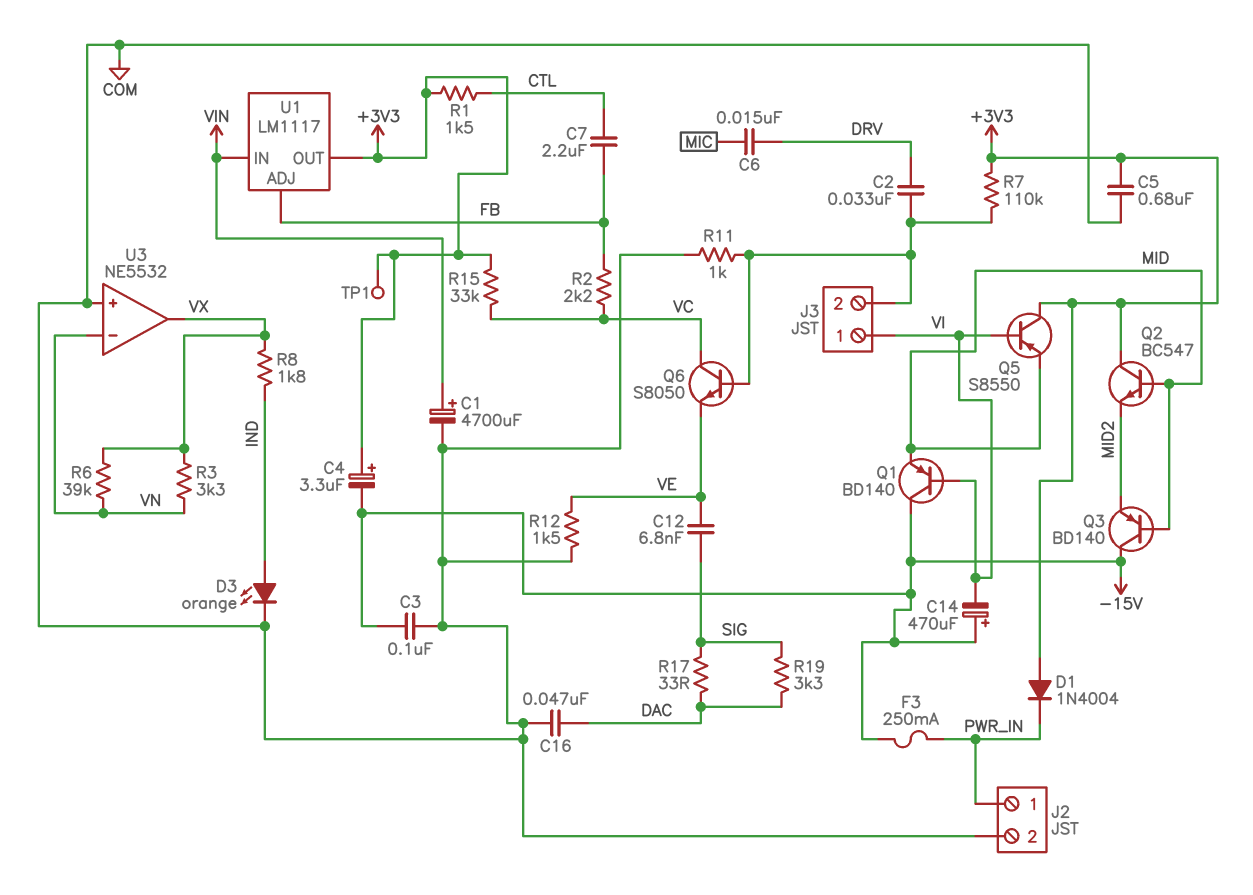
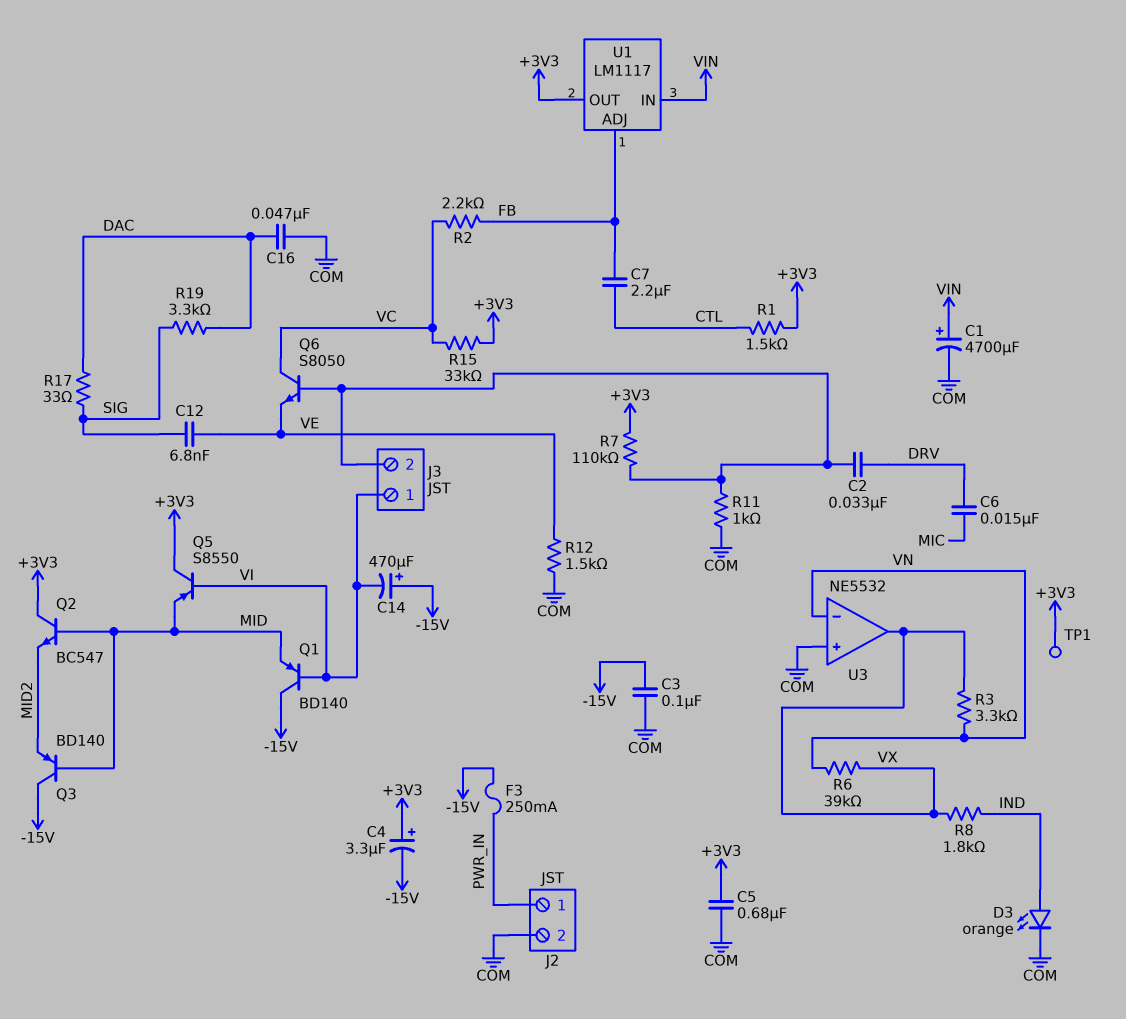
D1: diode 1N4004 (A +3V3, K PWR_IN) -> none

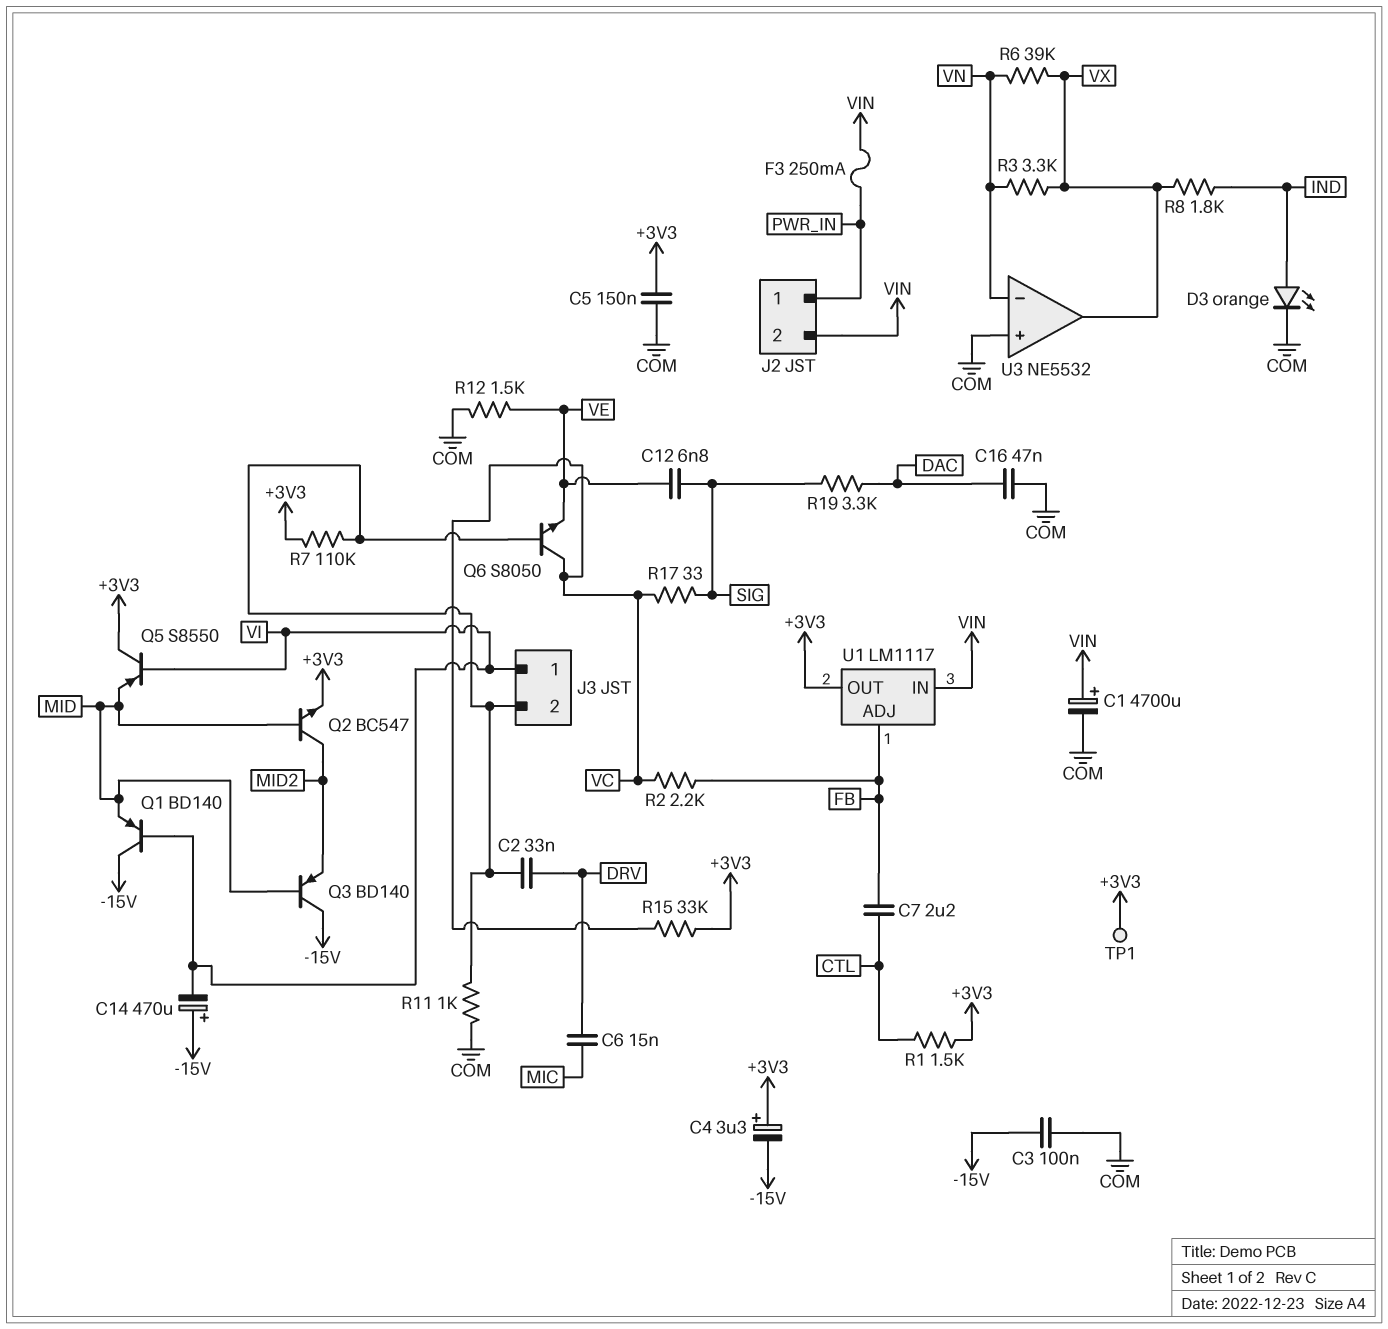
C5: 680nF (+3V3, COM) -> 150nF (+3V3, COM)
F3: 250mA (-15V, PWR_IN) -> 250mA (PWR_IN, VIN)
J2 pin 2: COM -> VIN
Q2: NPN BC547 (B MID, C +3V3, E MID2) -> NPN BC547 (B MID, C MID2, E +3V3)
R17: 33 (DAC, SIG) -> 33 (SIG, VC)

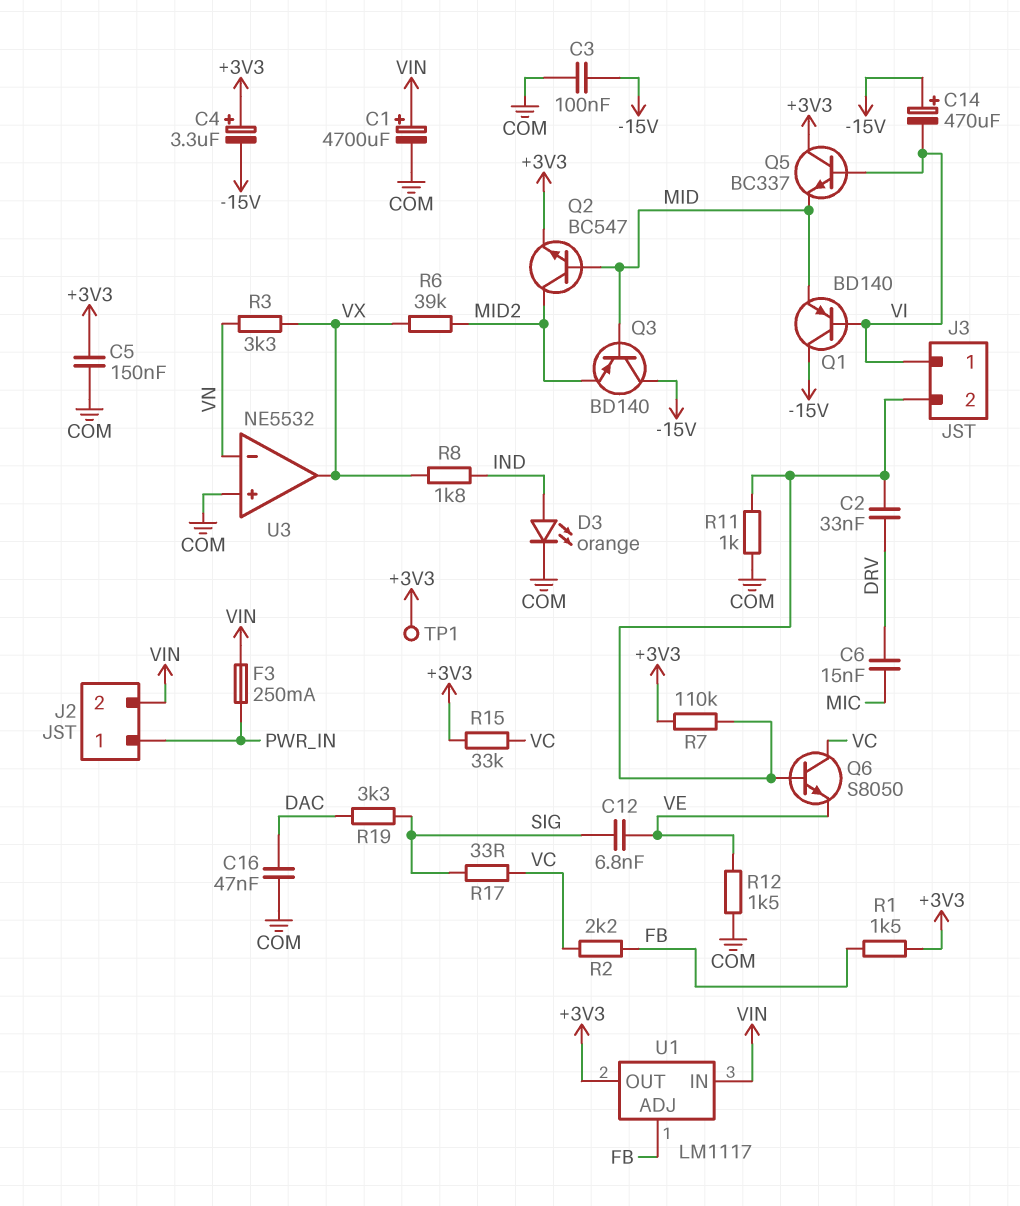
C7: 2.2uF (CTL, FB) -> none
Q5: PNP S8550 (B VI, C +3V3, E MID) -> NPN BC337 (B VI, C +3V3, E MID)
R1: 1.5k (+3V3, CTL) -> 1.5k (+3V3, FB)
R6: 39k (VN, VX) -> 39k (MID2, VX)

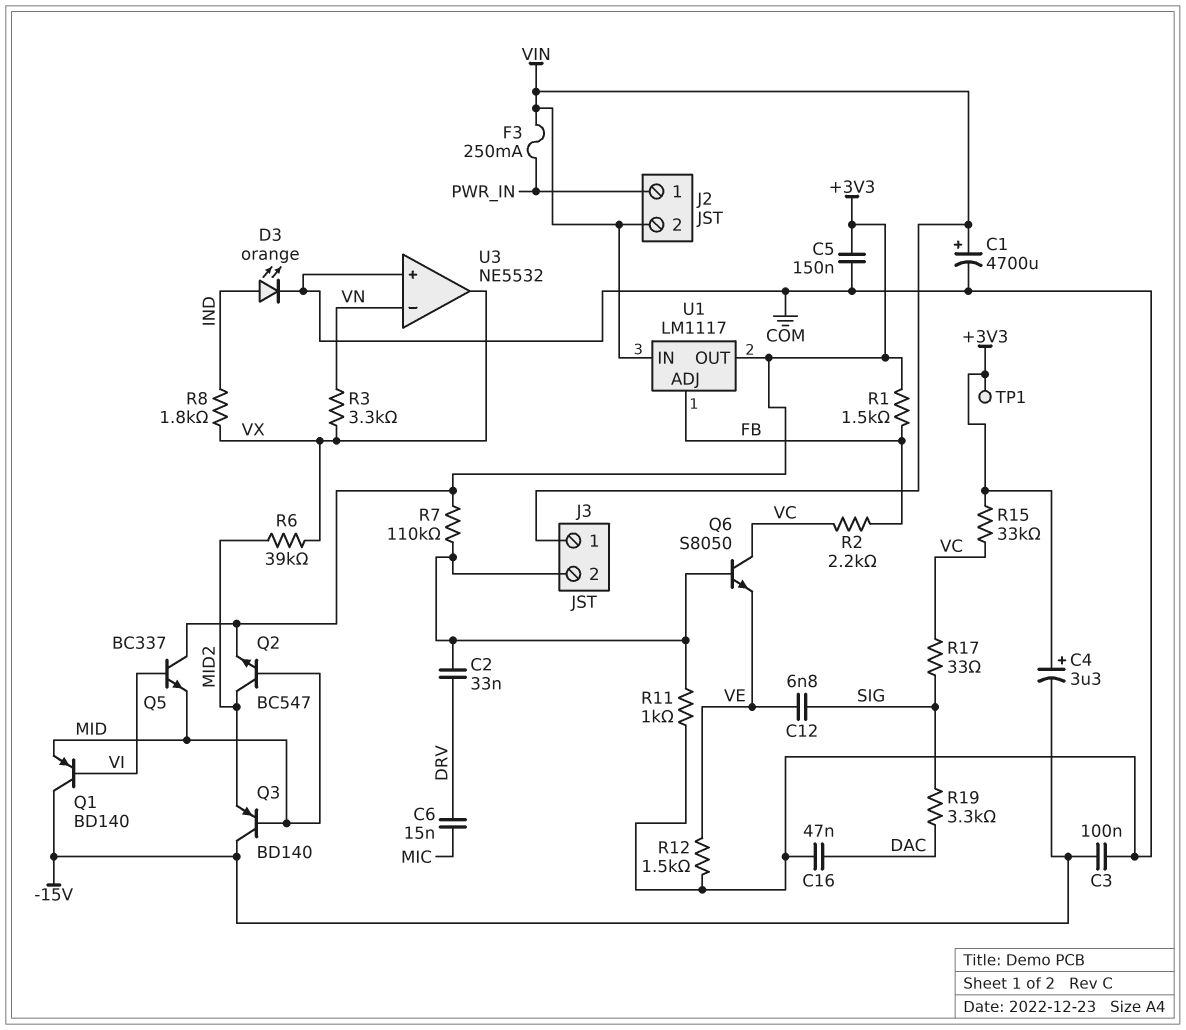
C14: 470uF (plus -15V, minus VI) -> none
J3 pin 1: VI -> VIN

